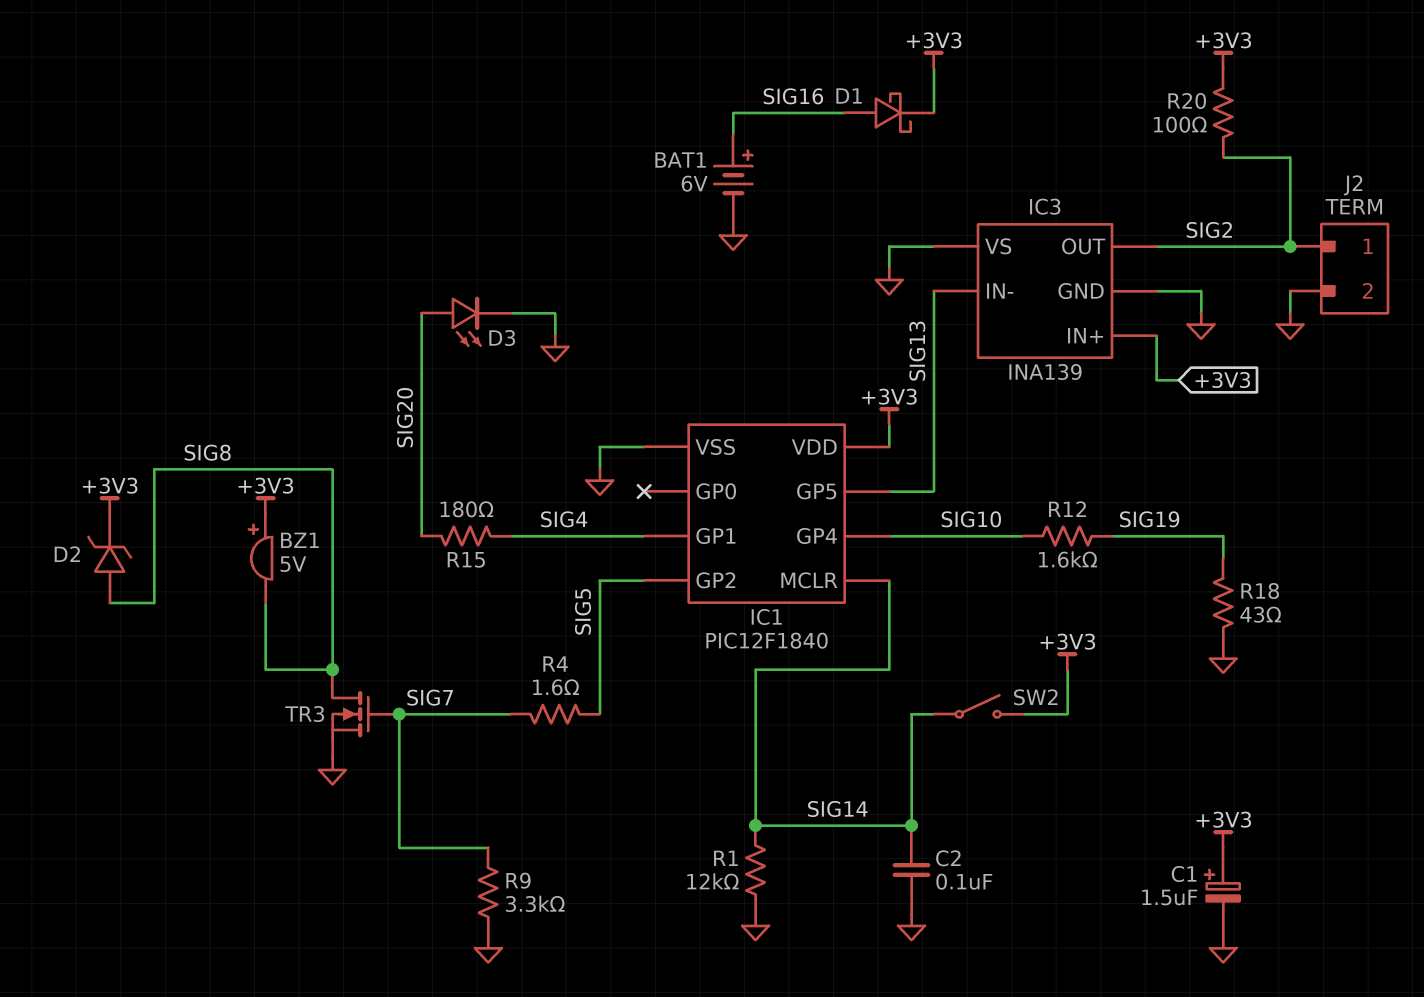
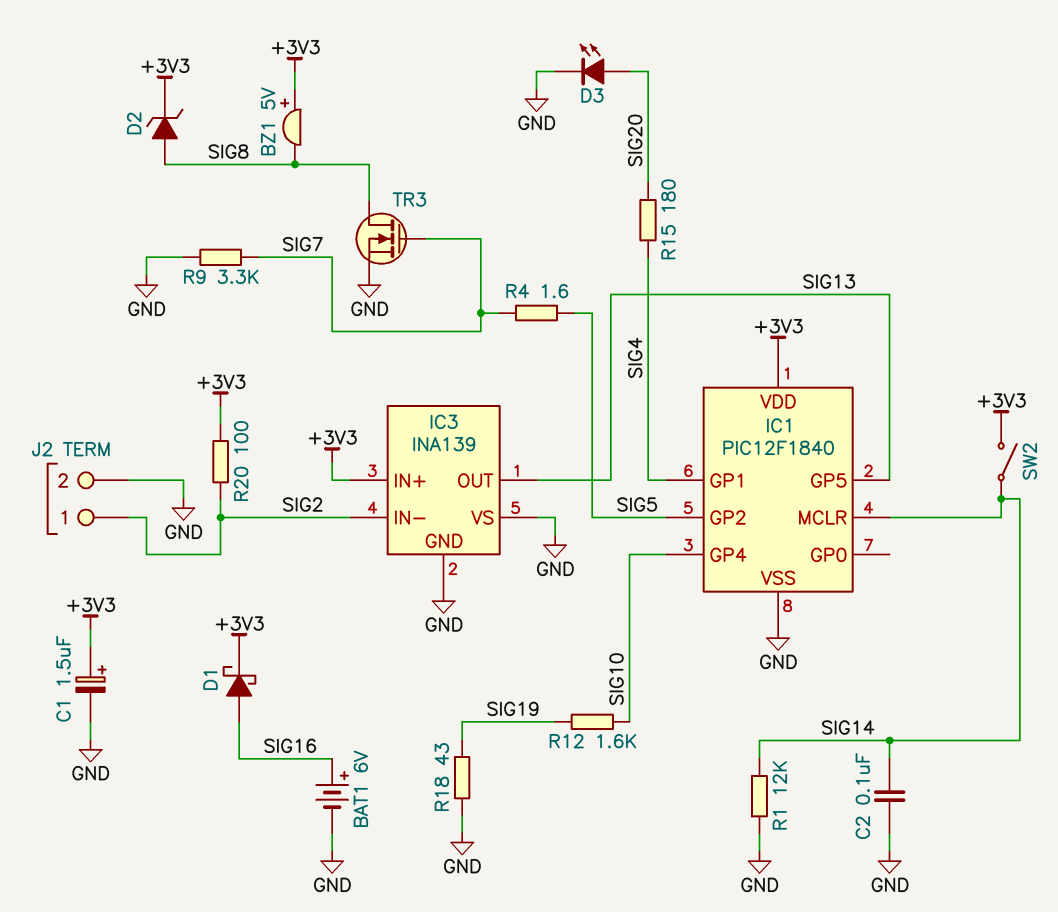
IC3 pin IN-: SIG13 -> SIG2
IC3 pin OUT: SIG2 -> SIG13

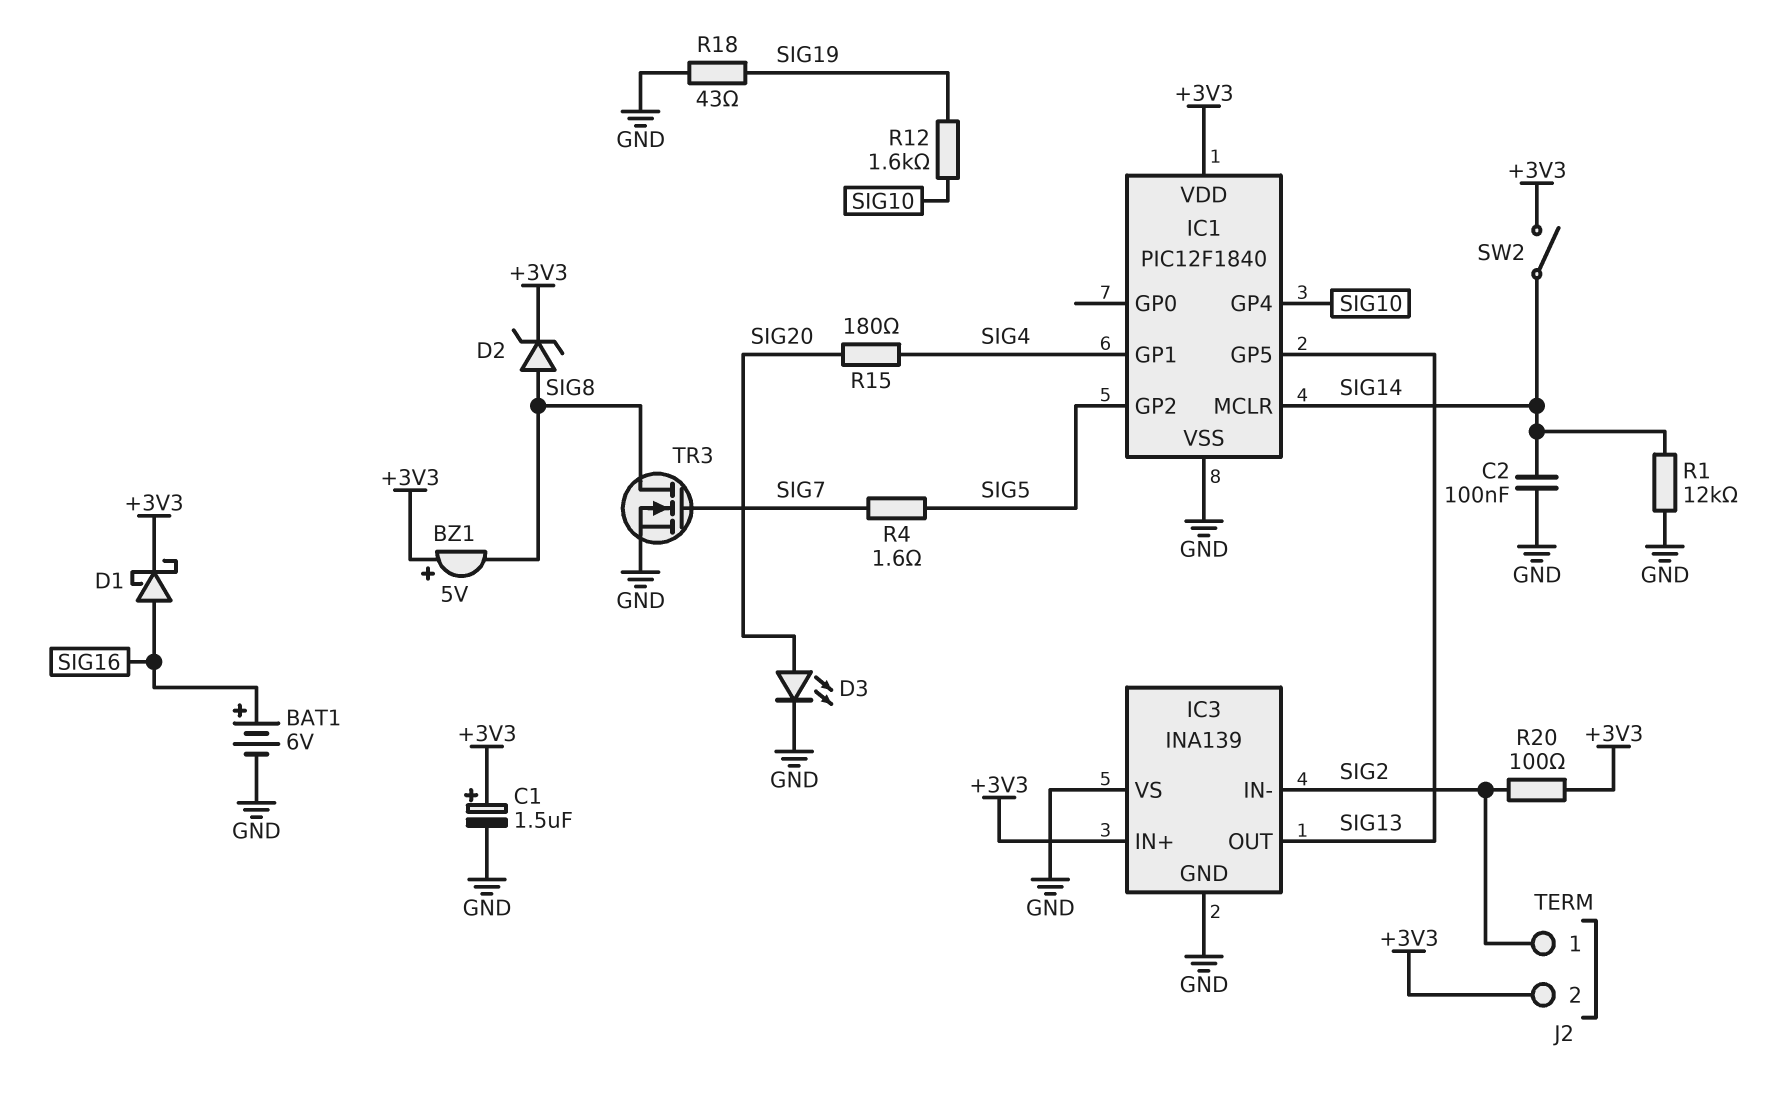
J2 pin 2: GND -> +3V3
R9: 3.3k (GND, SIG7) -> none

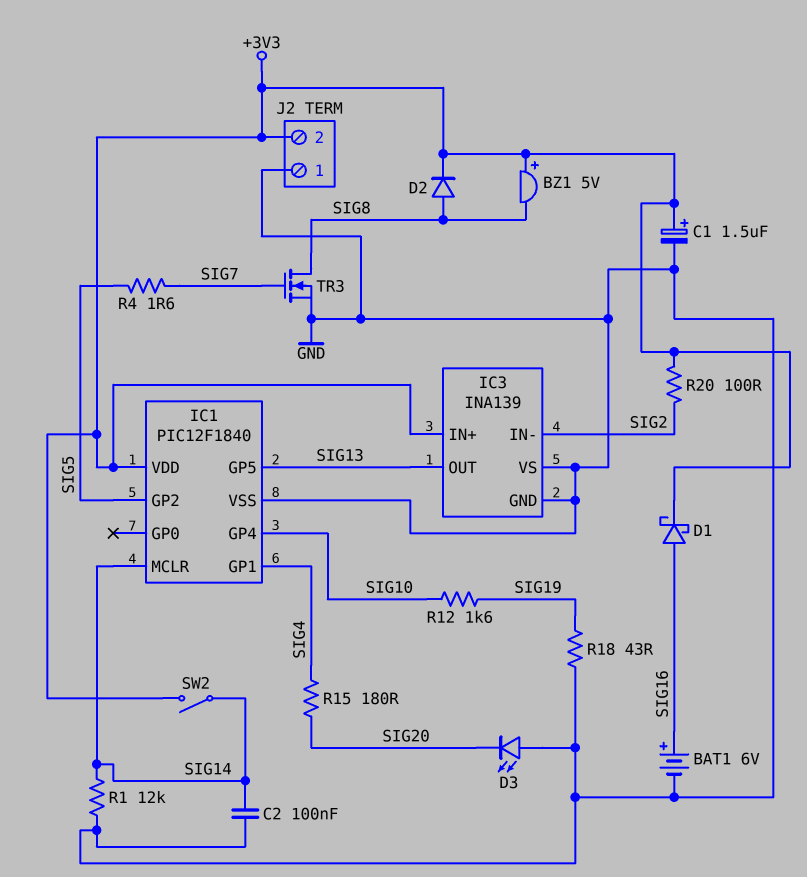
D2: zener (A SIG8, K +3V3) -> diode (A SIG8, K +3V3)
D3: LED (A SIG20, K GND) -> LED (A GND, K SIG20)
J2 pin 1: SIG2 -> GND

